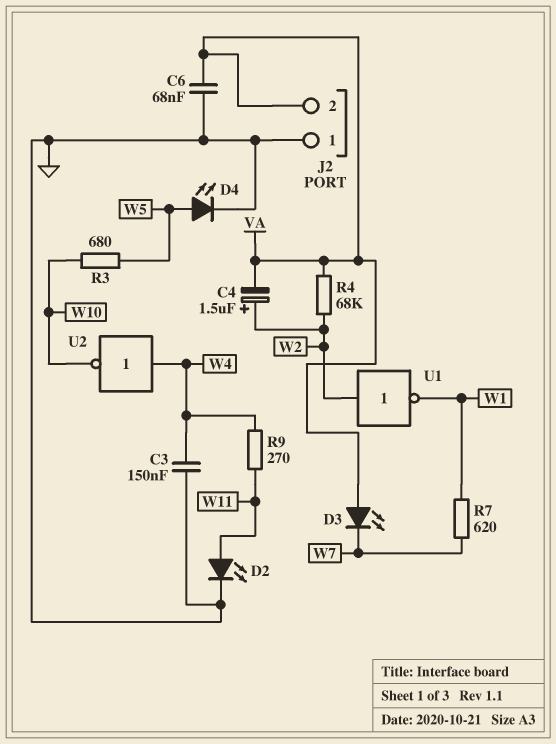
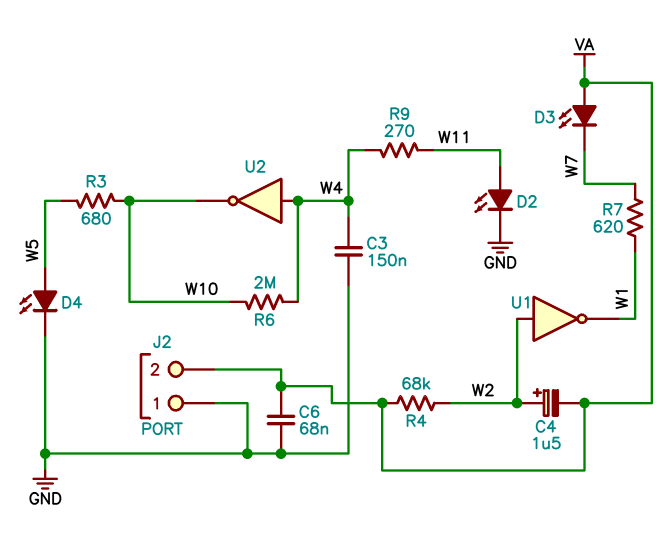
R6: none -> 2M (W4, W10)

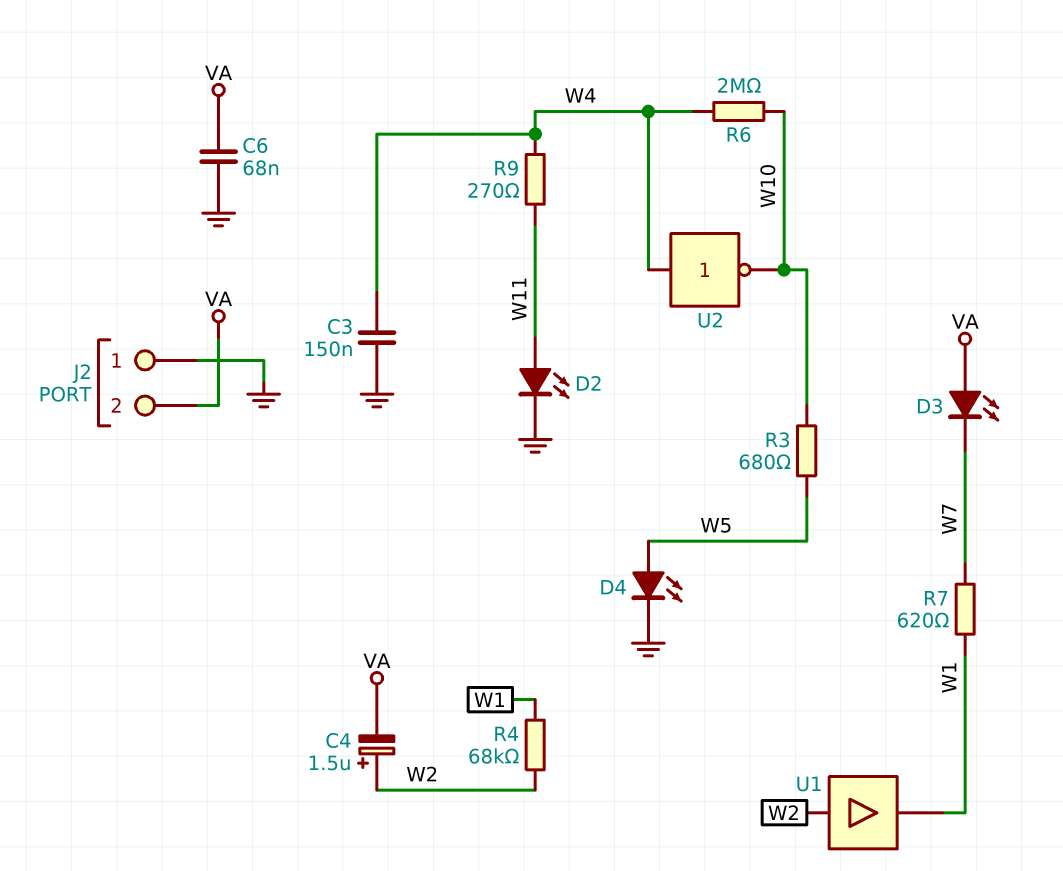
R4: 68k (VA, W2) -> 68k (W1, W2)
U1: NOT (in W2, out W1) -> buffer (in W2, out W1)

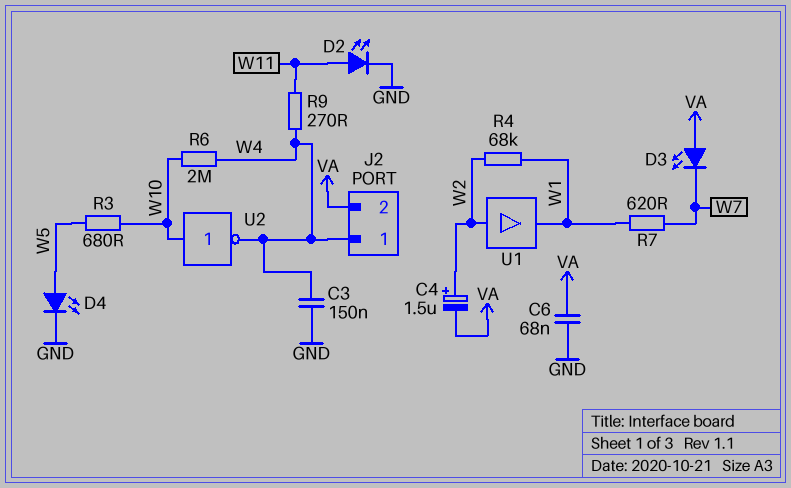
J2 pin 1: GND -> W4
U2: NOT (in W4, out W10) -> NOT (in W10, out W4)

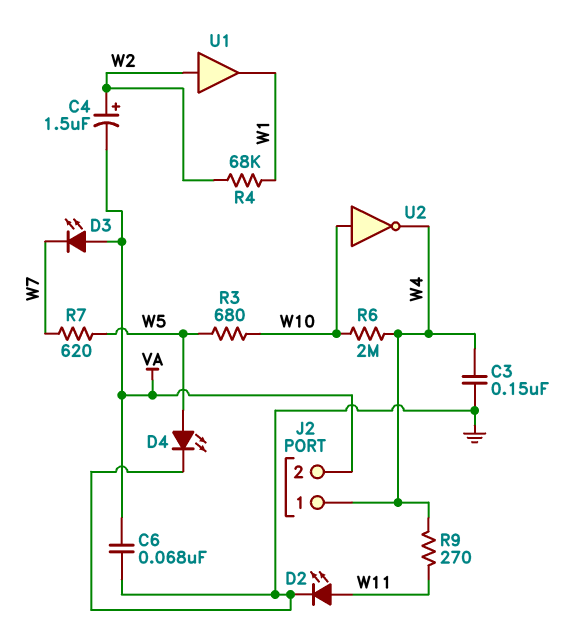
R7: 620 (W1, W7) -> 620 (W5, W7)

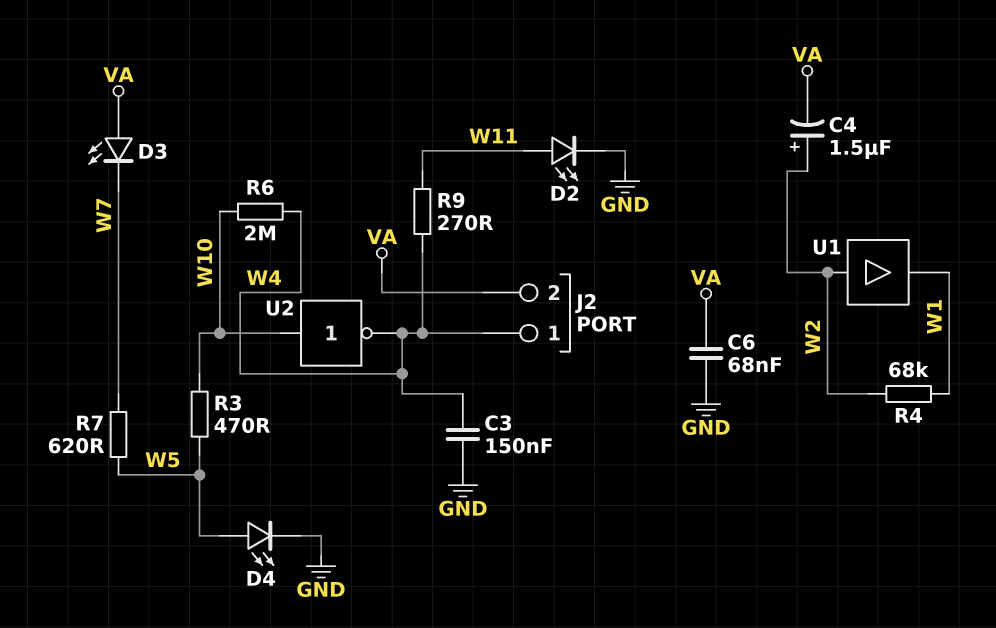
R3: 680 (W5, W10) -> 470 (W5, W10)

